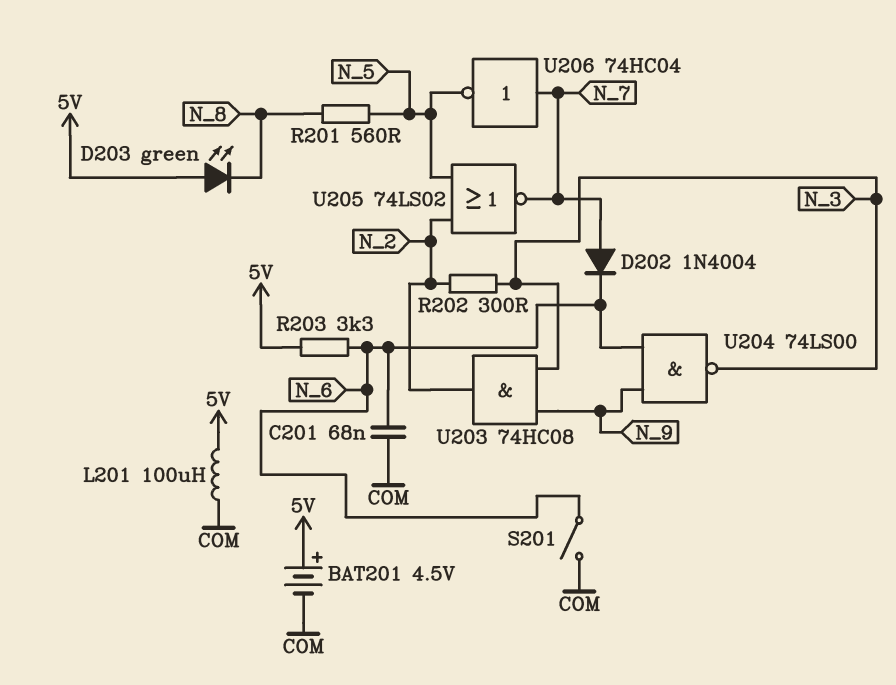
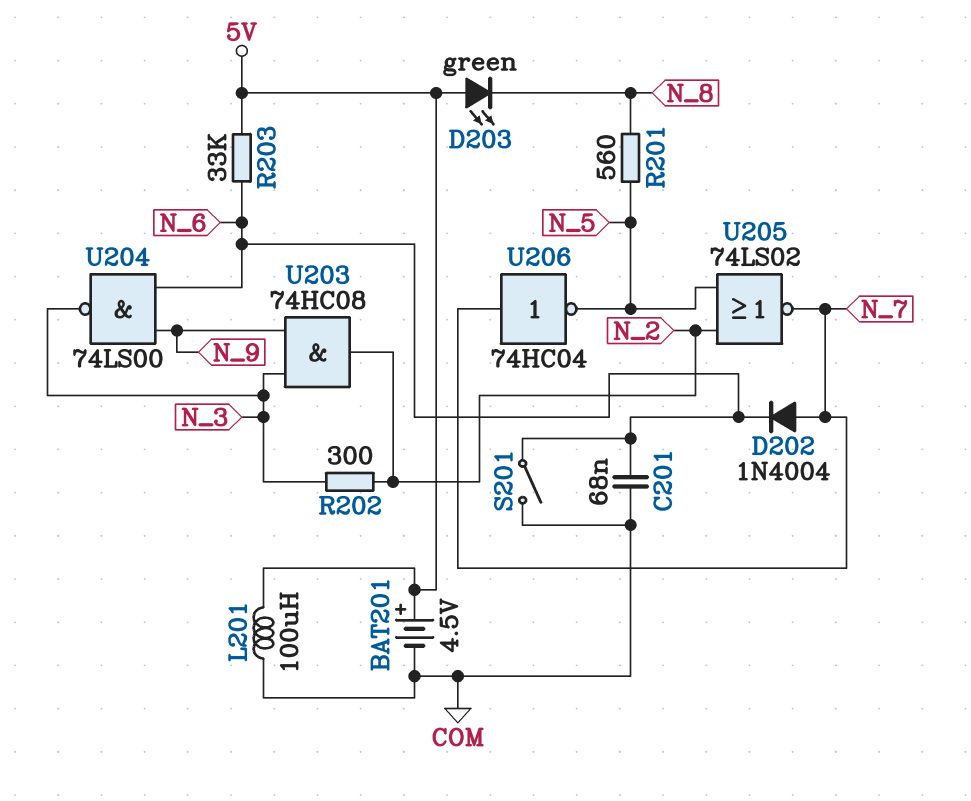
R203: 3.3k (5V, N_6) -> 33k (5V, N_6)

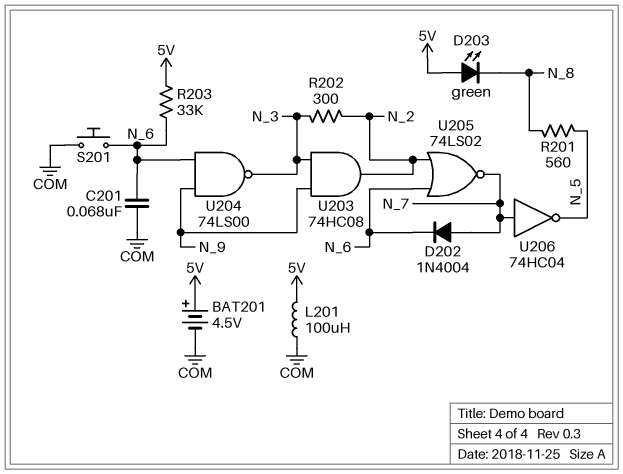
S201: switch (COM, N_6) -> button (COM, N_6)
U205: NOR 74LS02 (in N_2, in N_5, out N_7) -> NOR 74LS02 (in N_2, in N_6, out N_7)

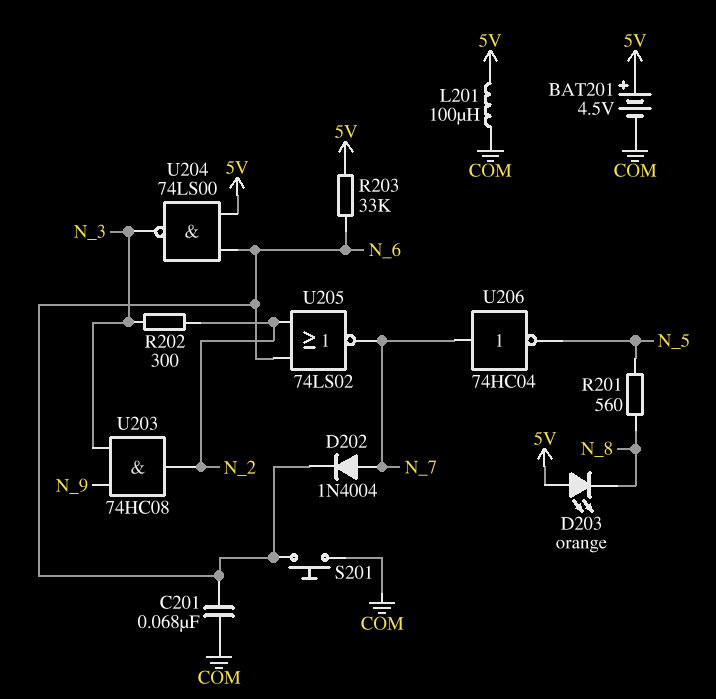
D203: LED green (A 5V, K N_8) -> LED orange (A 5V, K N_8)
U204: NAND 74LS00 (in N_6, in N_9, out N_3) -> NAND 74LS00 (in 5V, in N_6, out N_3)

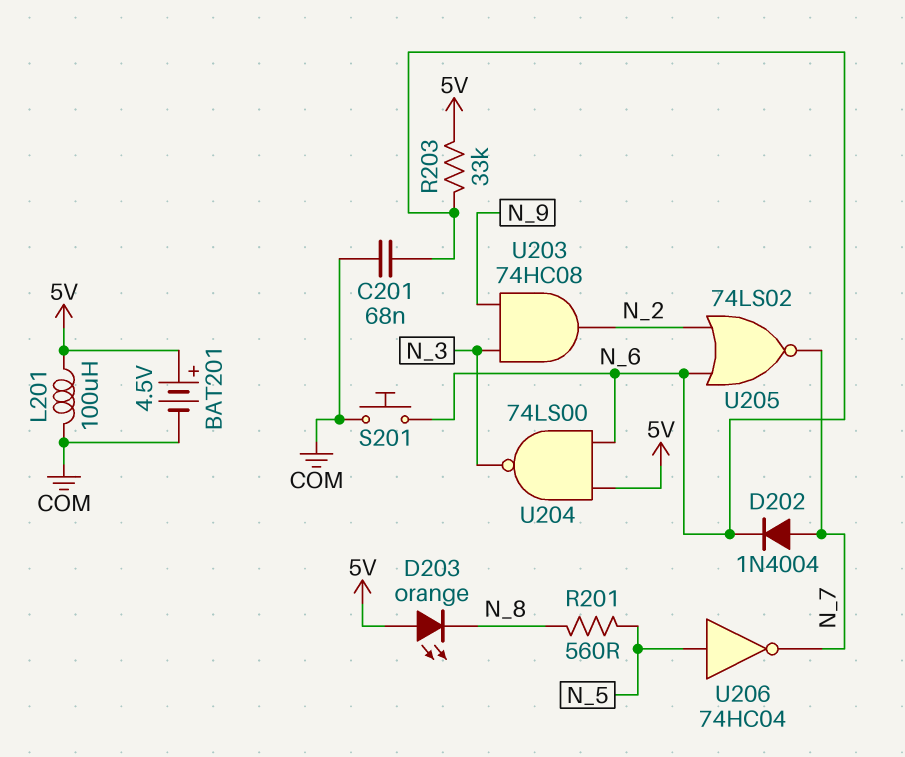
R202: 300 (N_2, N_3) -> none
U206: NOT 74HC04 (in N_7, out N_5) -> NOT 74HC04 (in N_5, out N_7)

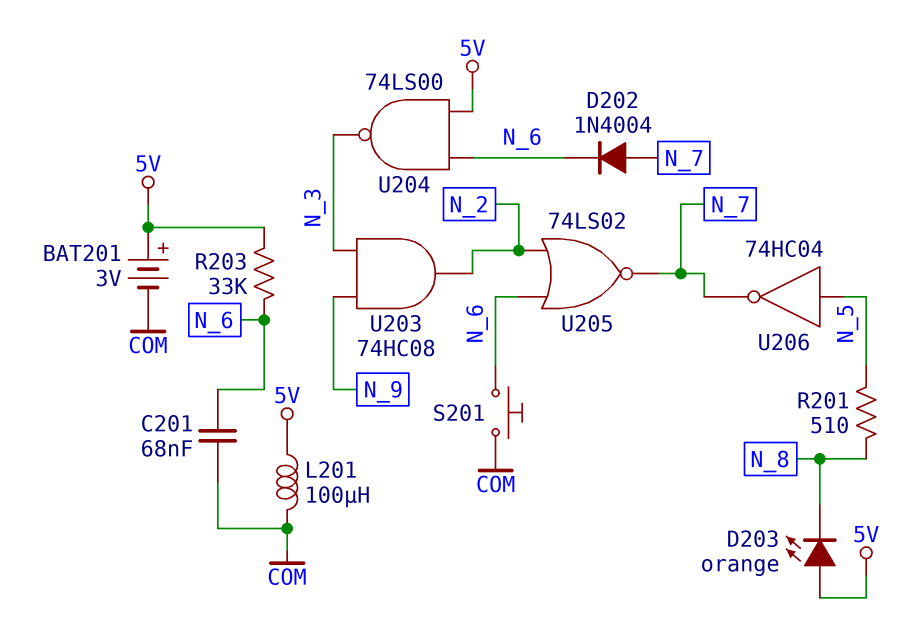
BAT201: 4.5V (plus 5V, minus COM) -> 3V (plus 5V, minus COM)
R201: 560 (N_5, N_8) -> 510 (N_5, N_8)

